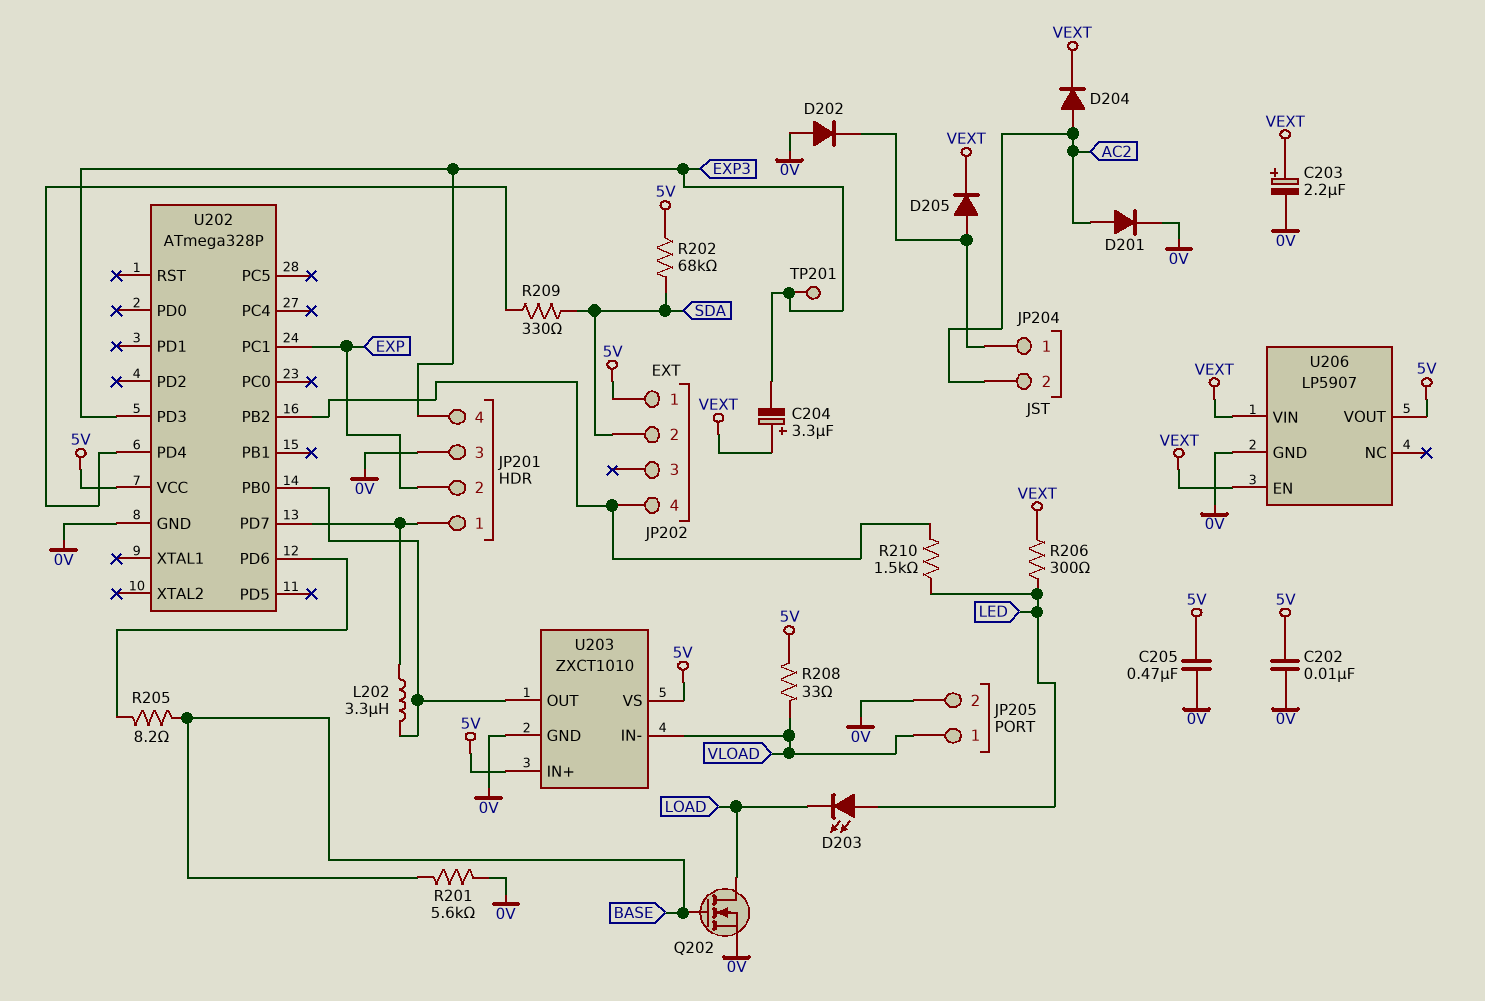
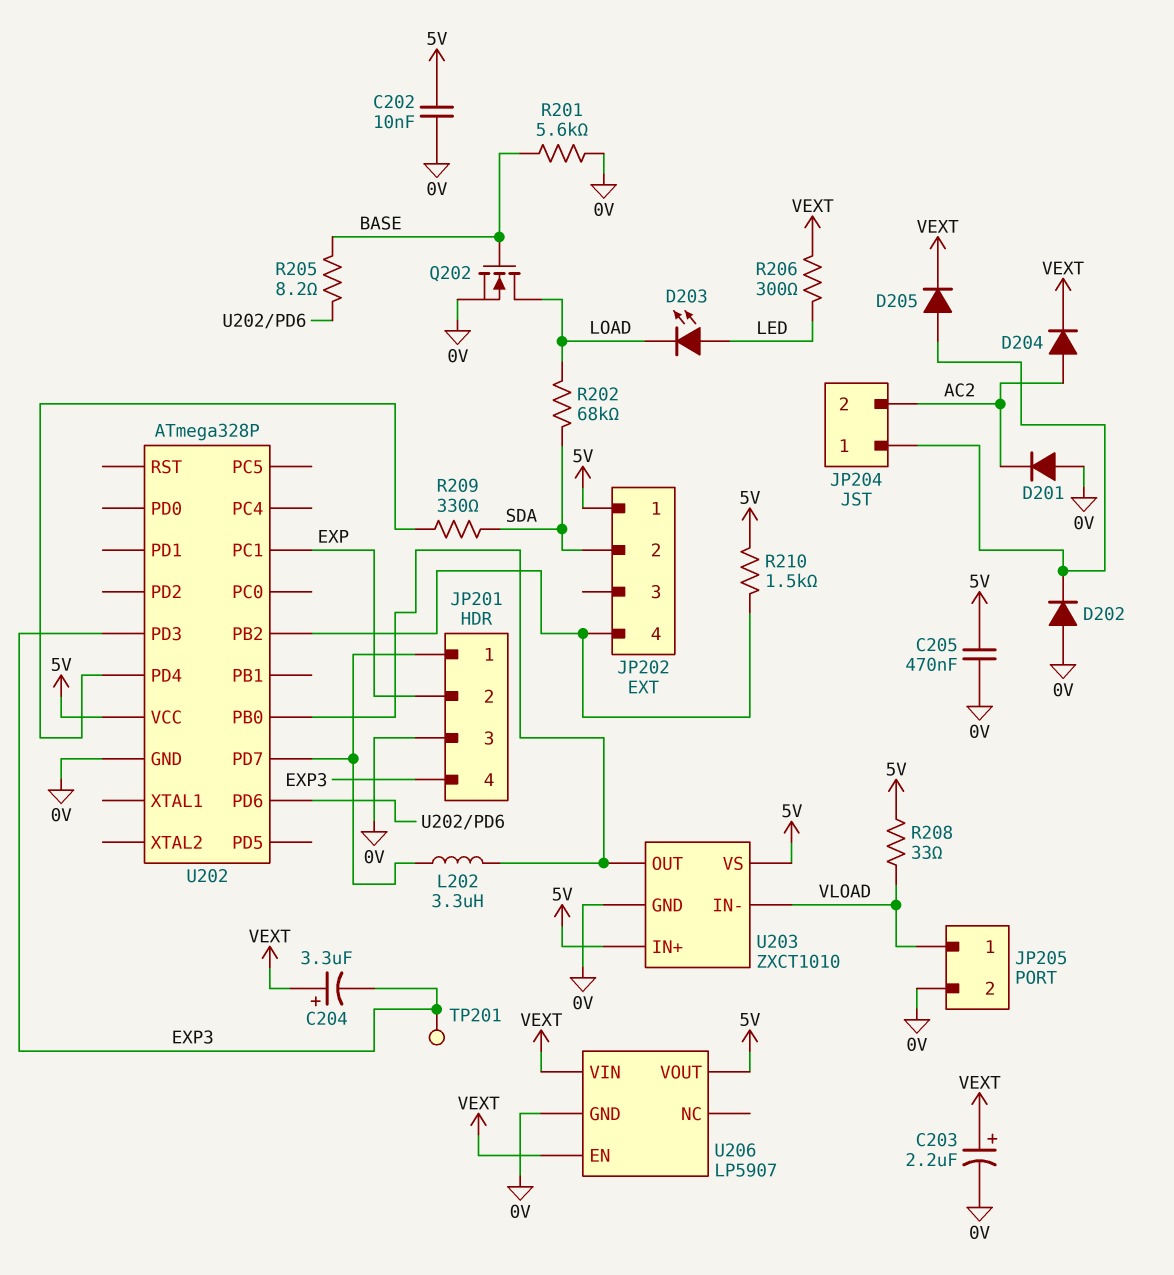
D201: diode (A AC2, K 0V) -> diode (A 0V, K AC2)
R202: 68k (5V, SDA) -> 68k (LOAD, SDA)
R210: 1.5k (JP202/4, LED) -> 1.5k (5V, JP202/4)

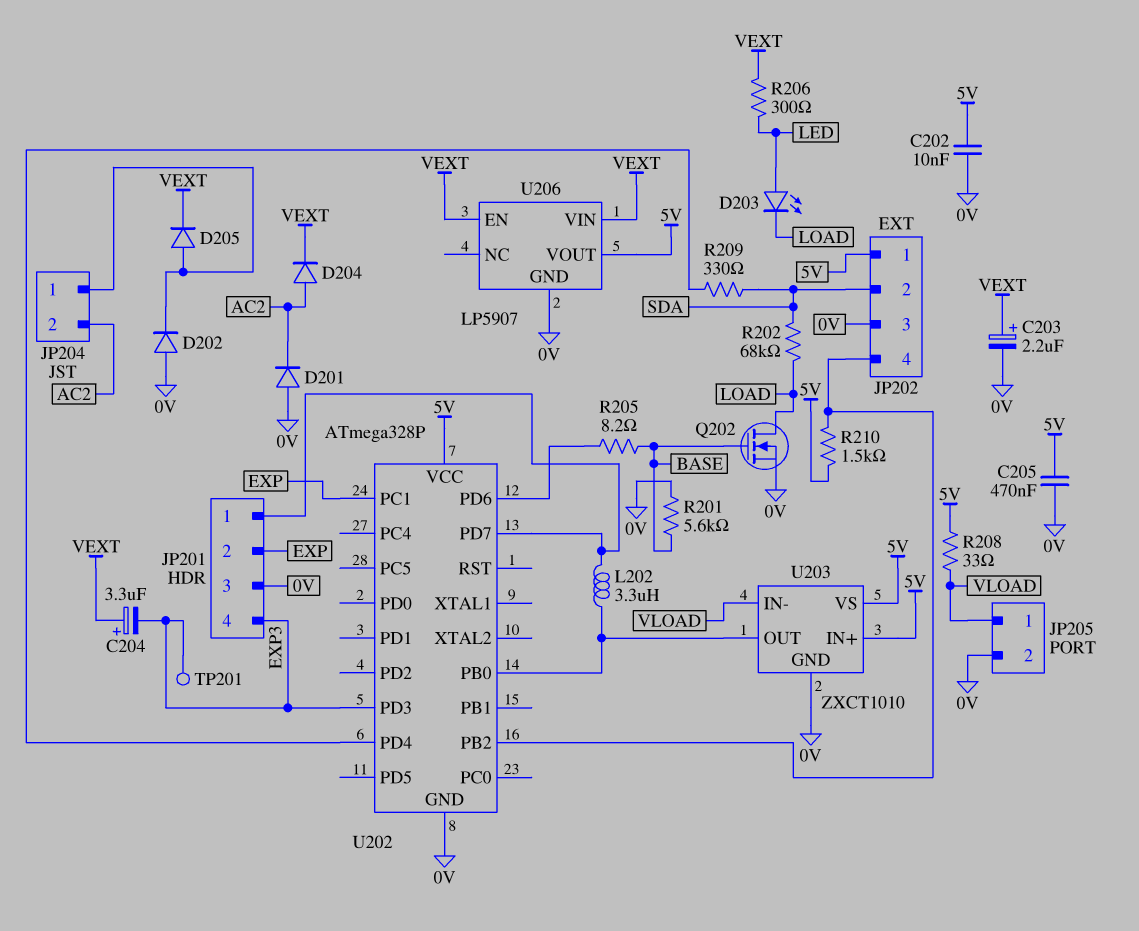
JP202 pin 3: none -> 0V

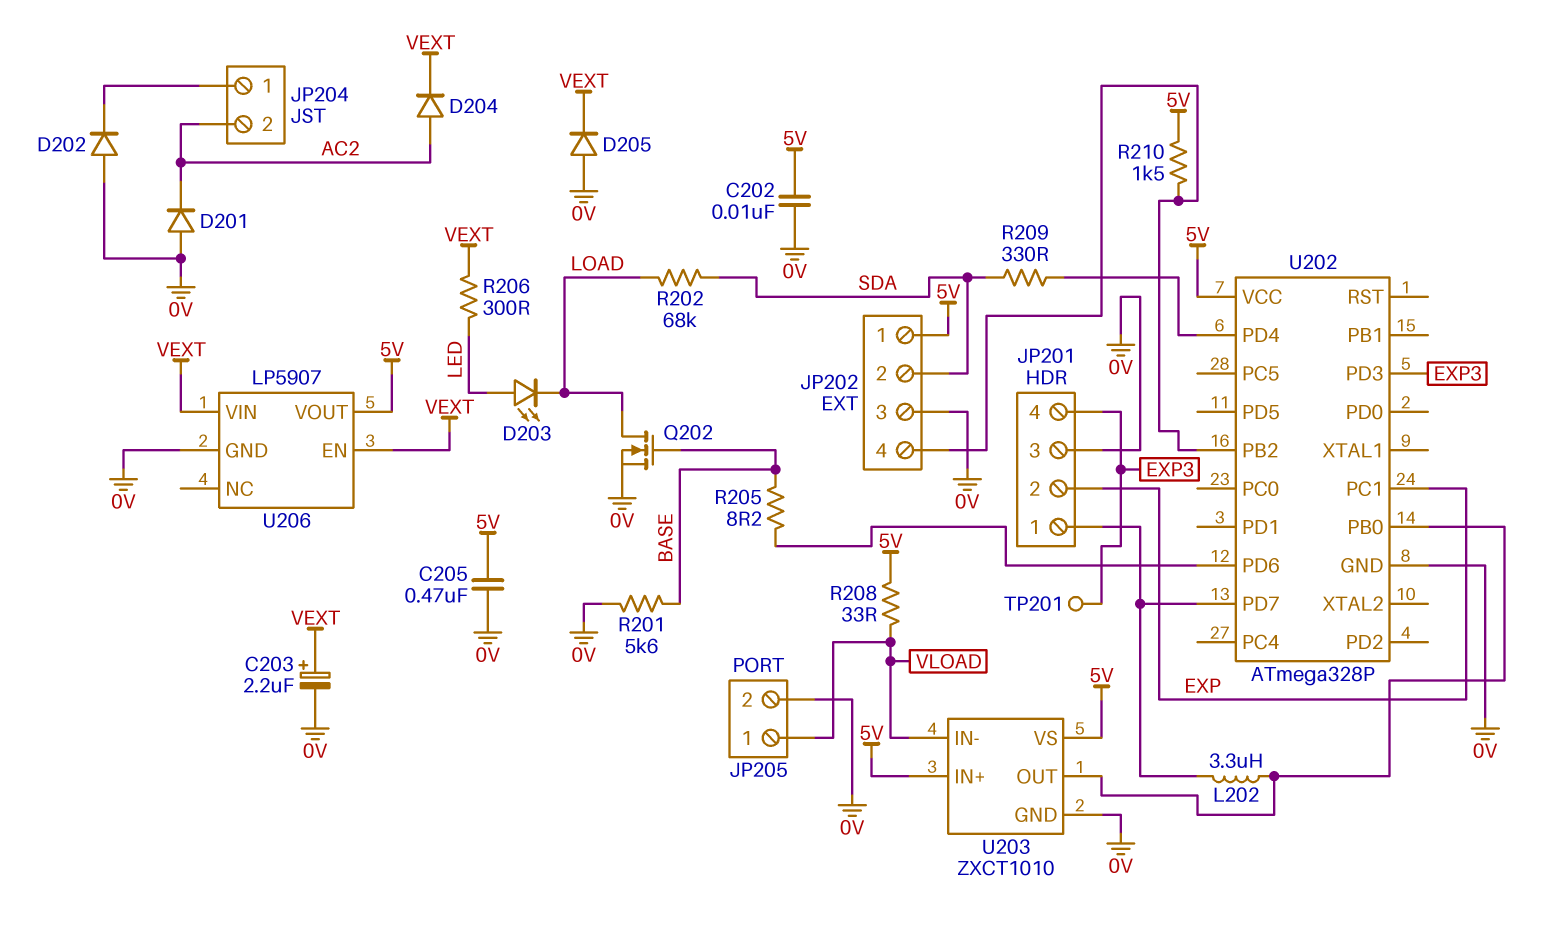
C204: 3.3uF (plus VEXT, minus EXP3) -> none
D205: diode (A JP204/1, K VEXT) -> diode (A 0V, K VEXT)

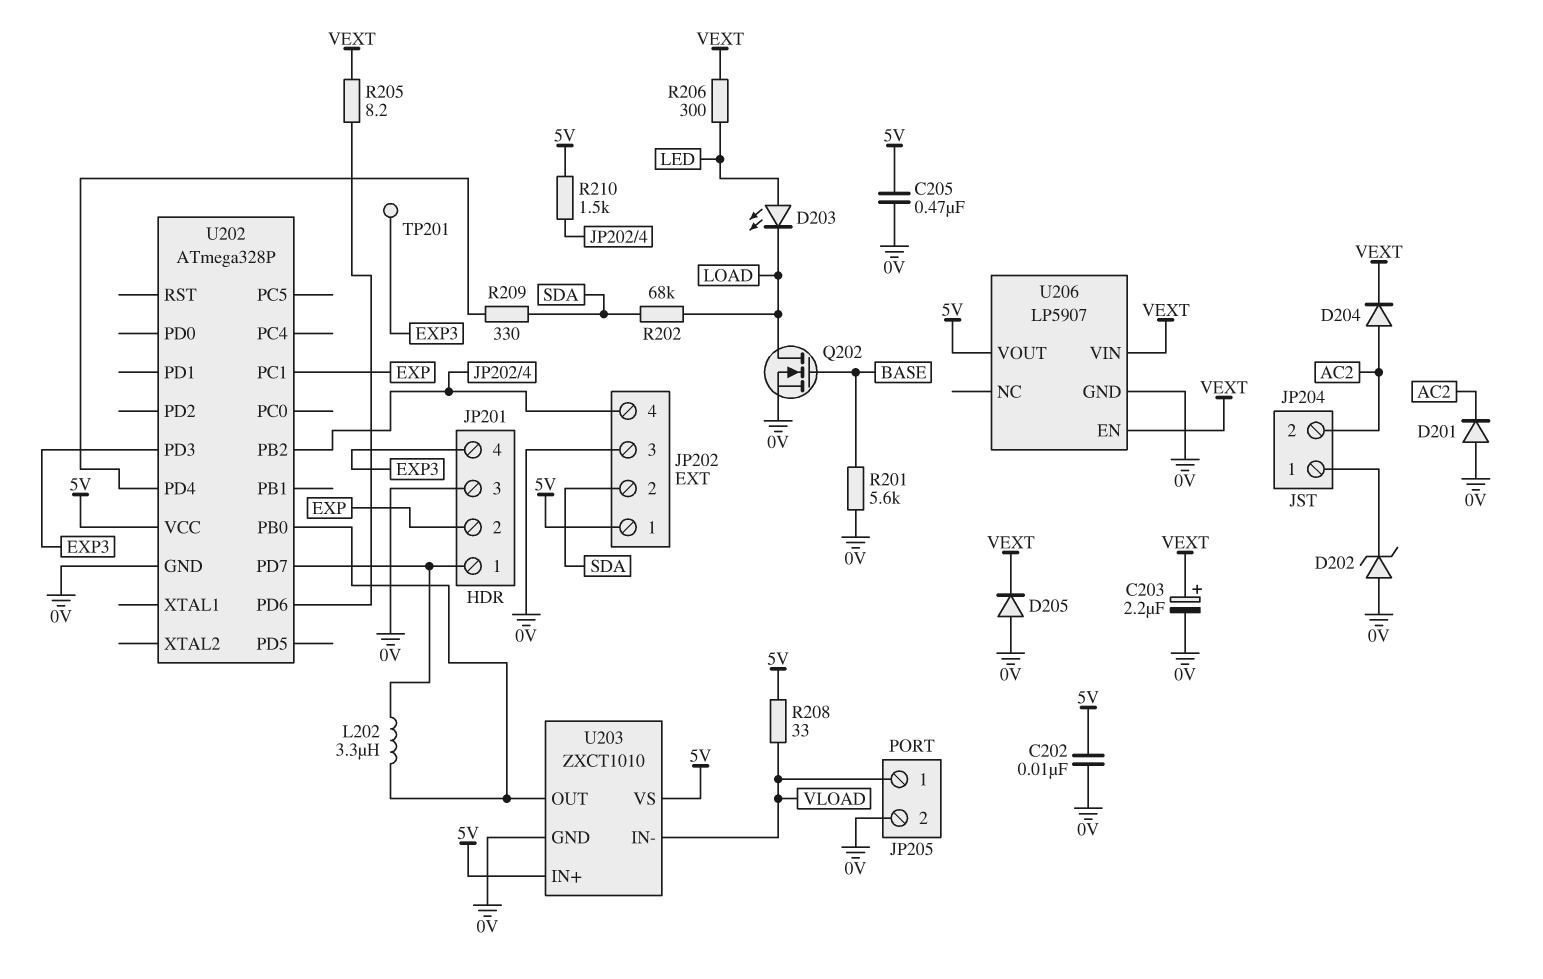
D202: diode (A 0V, K JP204/1) -> zener (A 0V, K JP204/1)
R205: 8.2 (BASE, U202/PD6) -> 8.2 (U202/PD6, VEXT)

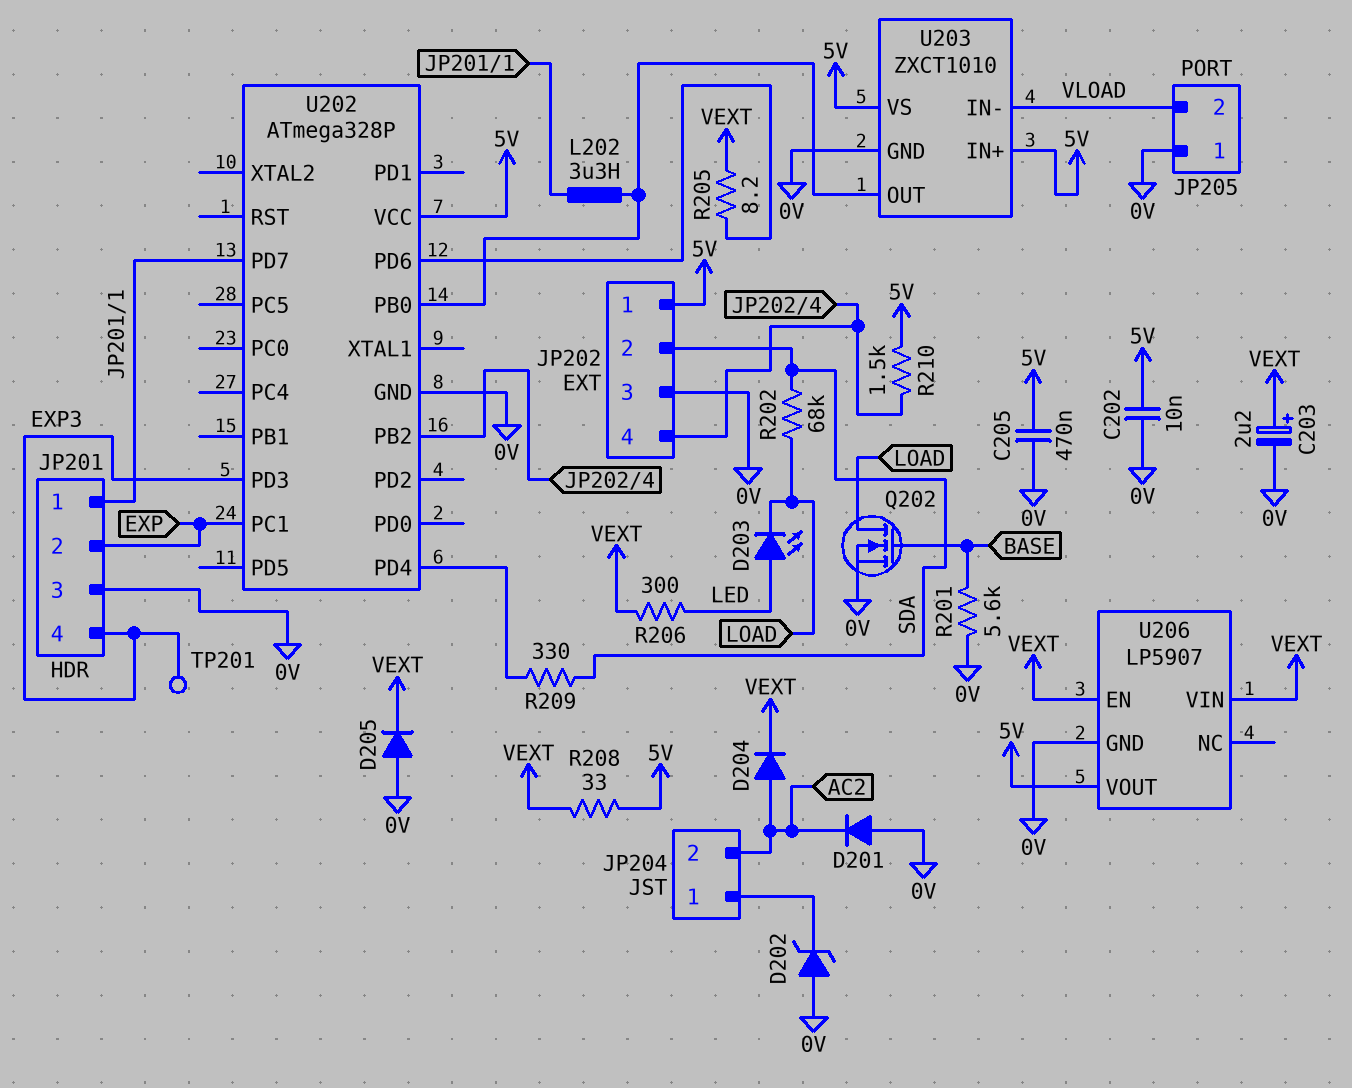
JP205 pin 1: VLOAD -> 0V
JP205 pin 2: 0V -> VLOAD
R208: 33 (5V, VLOAD) -> 33 (5V, VEXT)

